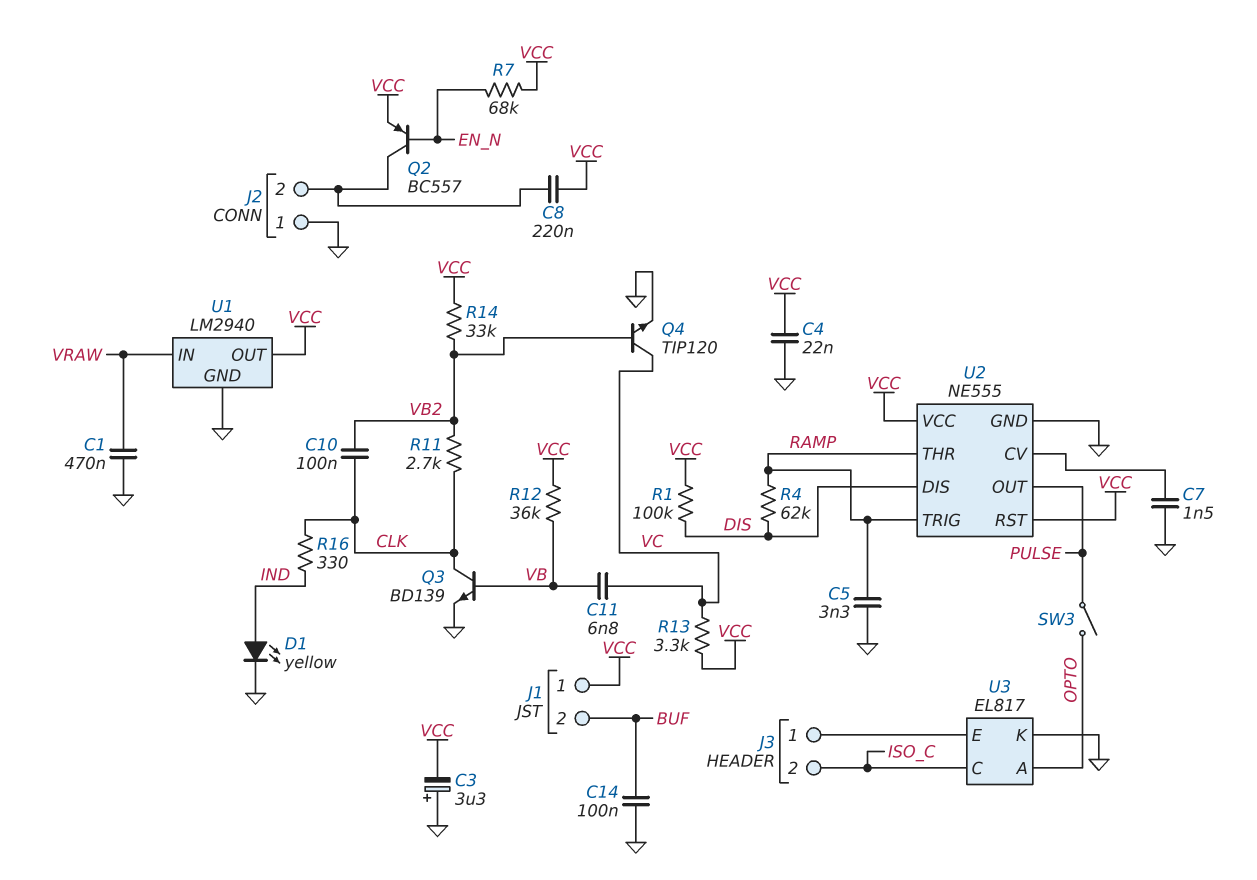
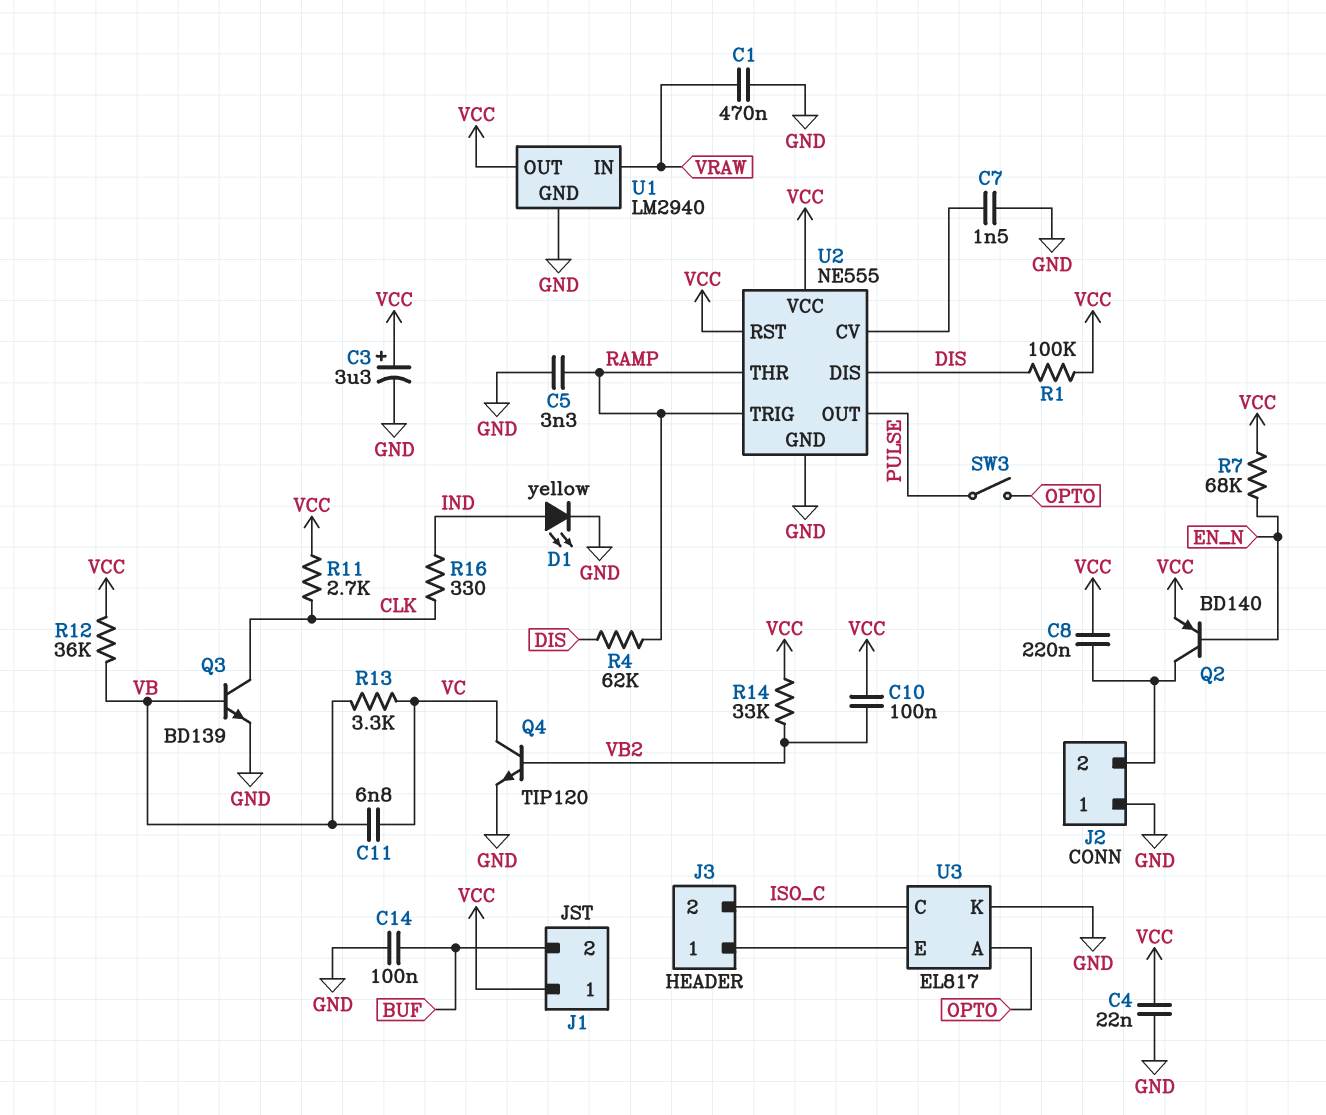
C3: 3.3uF (plus GND, minus VCC) -> 3.3uF (plus VCC, minus GND)
C10: 100nF (CLK, VB2) -> 100nF (VB2, VCC)
Q2: PNP BC557 (B EN_N, C J2/2, E VCC) -> PNP BD140 (B EN_N, C J2/2, E VCC)
R11: 2.7k (CLK, VB2) -> 2.7k (CLK, VCC)
R13: 3.3k (VC, VCC) -> 3.3k (VB, VC)

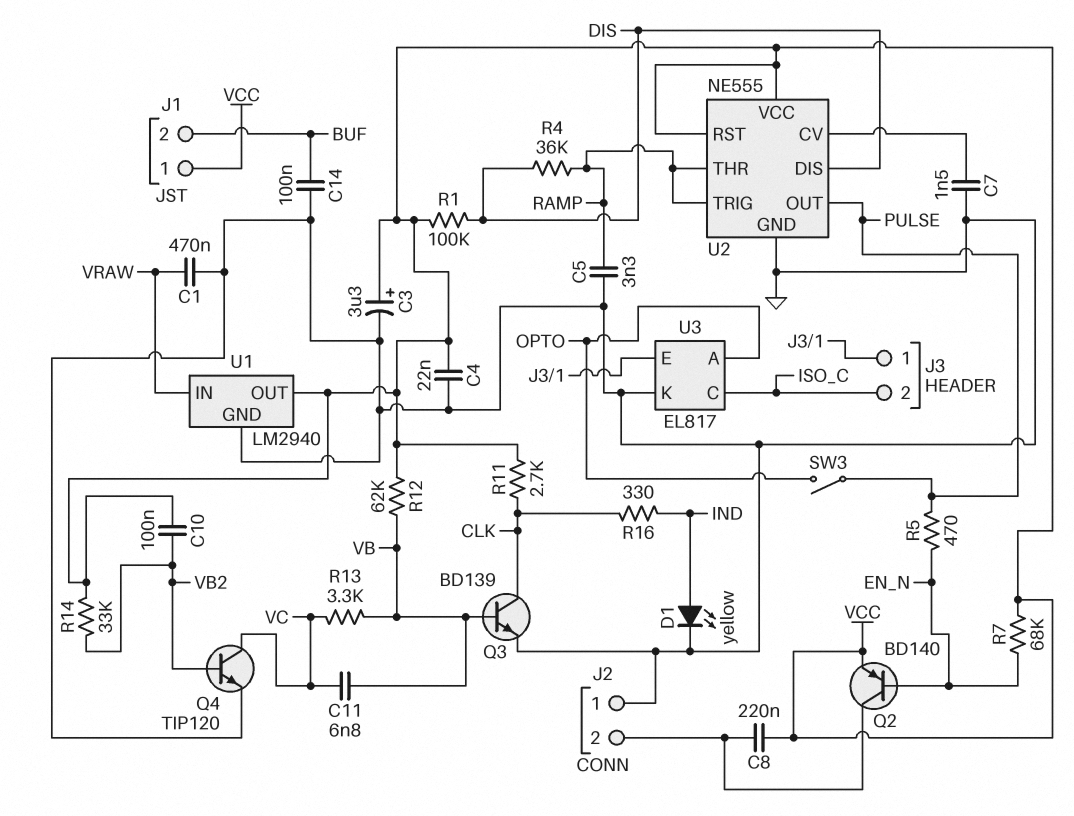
R4: 62k (DIS, RAMP) -> 36k (DIS, RAMP)
R5: none -> 470 (EN_N, PULSE)
R12: 36k (VB, VCC) -> 62k (VB, VCC)

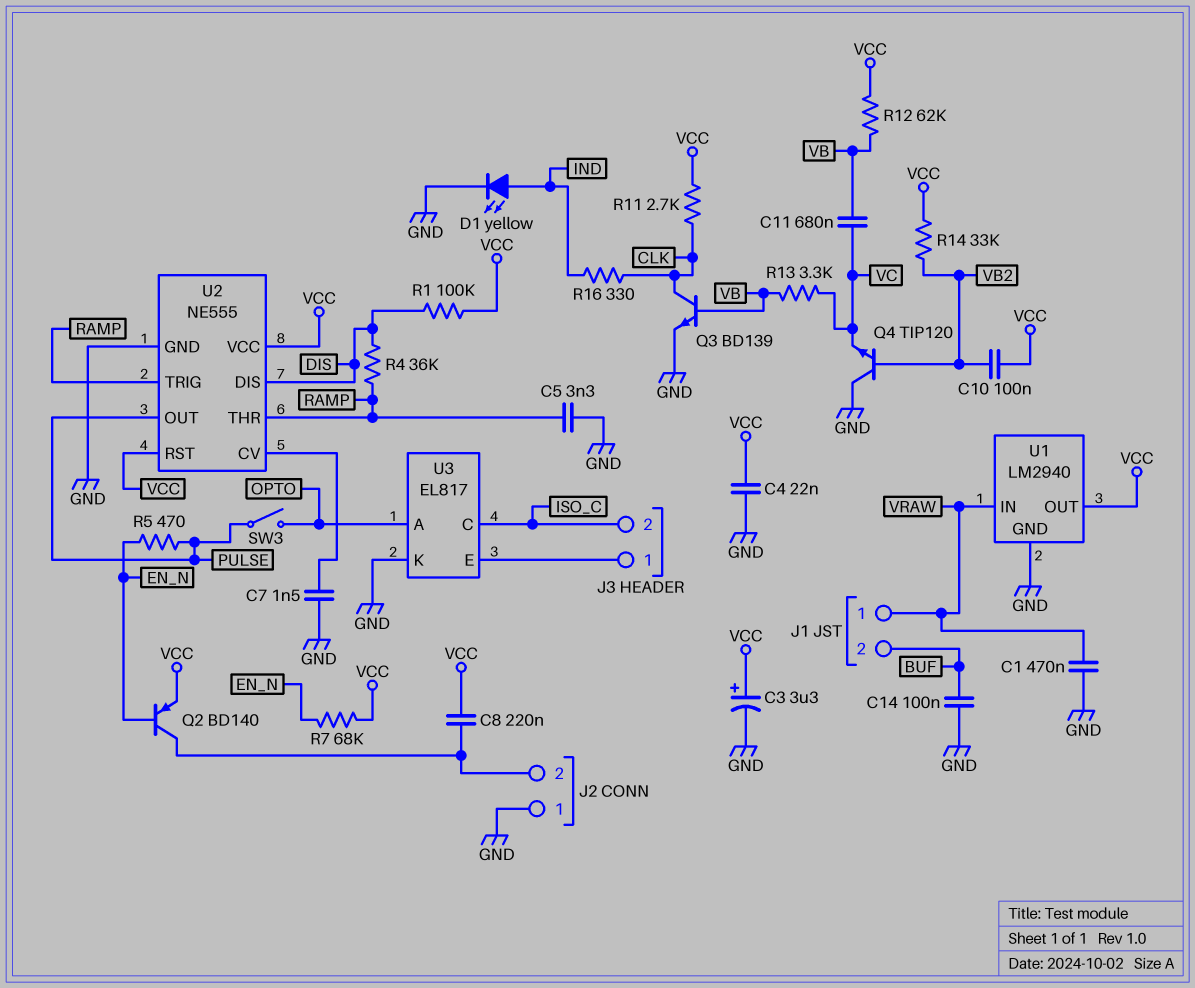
C11: 6.8nF (VB, VC) -> 680nF (VB, VC)
J1 pin 1: VCC -> VRAW
Q4: NPN TIP120 (B VB2, C VC, E GND) -> NPN TIP120 (B VB2, C GND, E VC)

